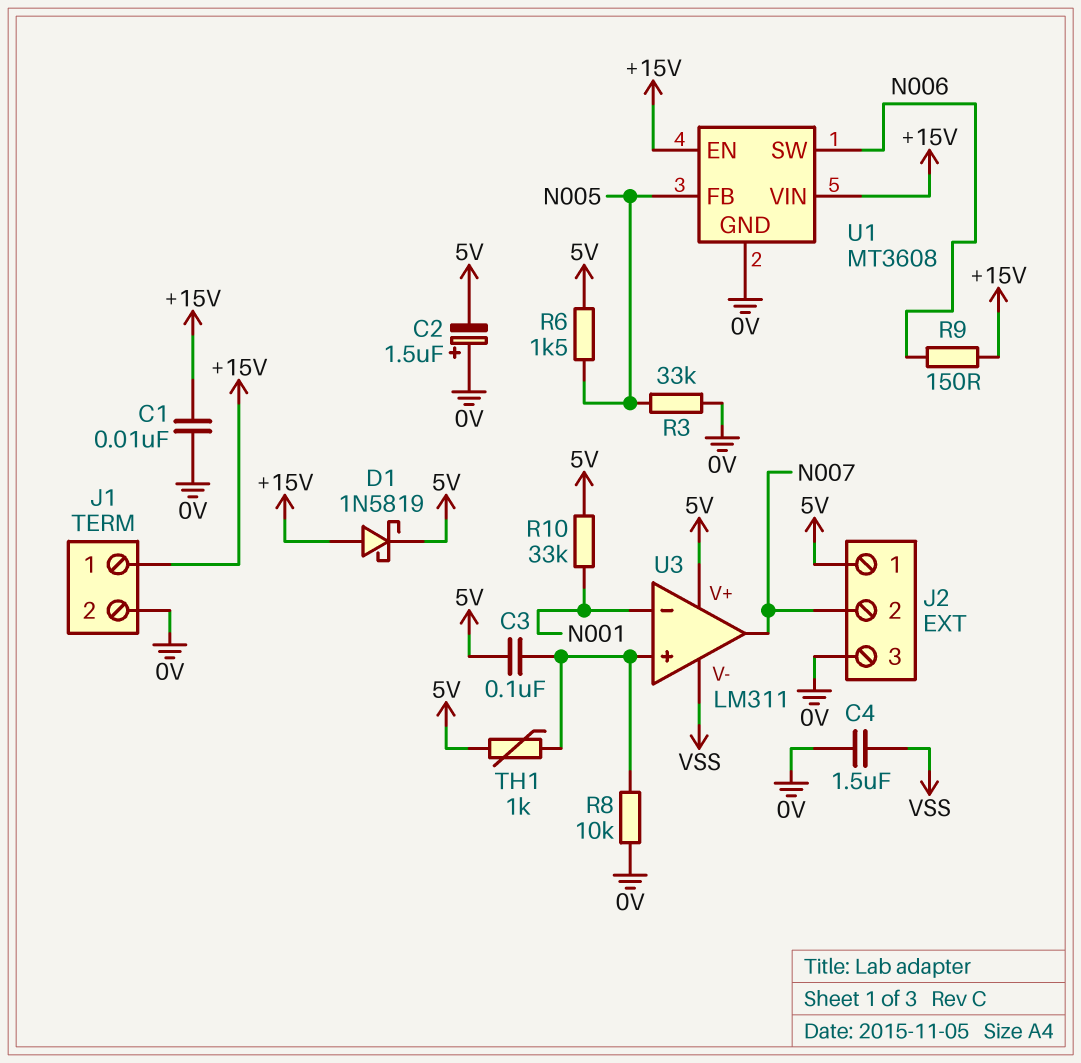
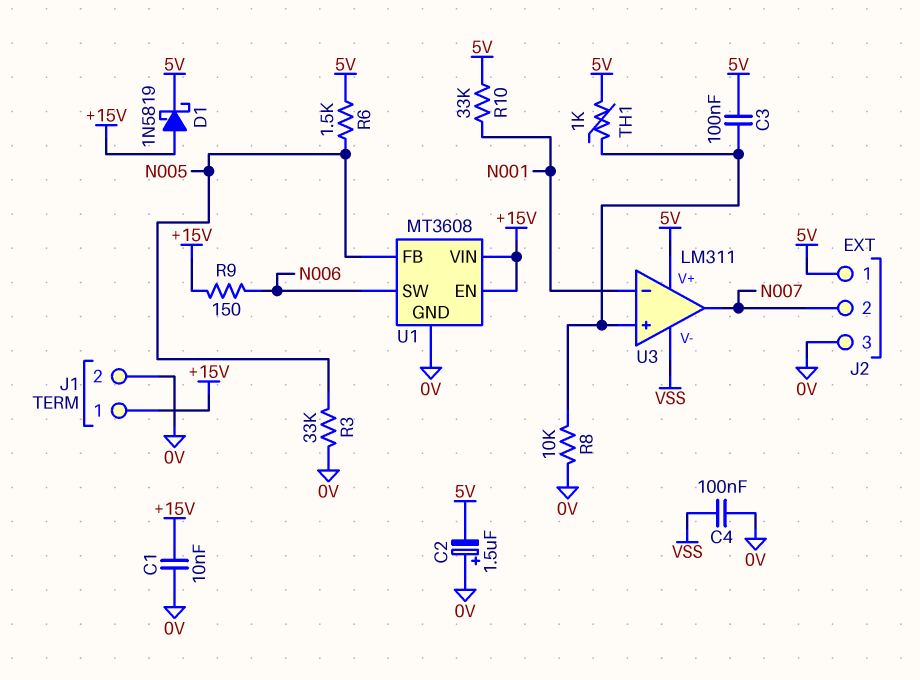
C4: 1.5uF (0V, VSS) -> 100nF (0V, VSS)

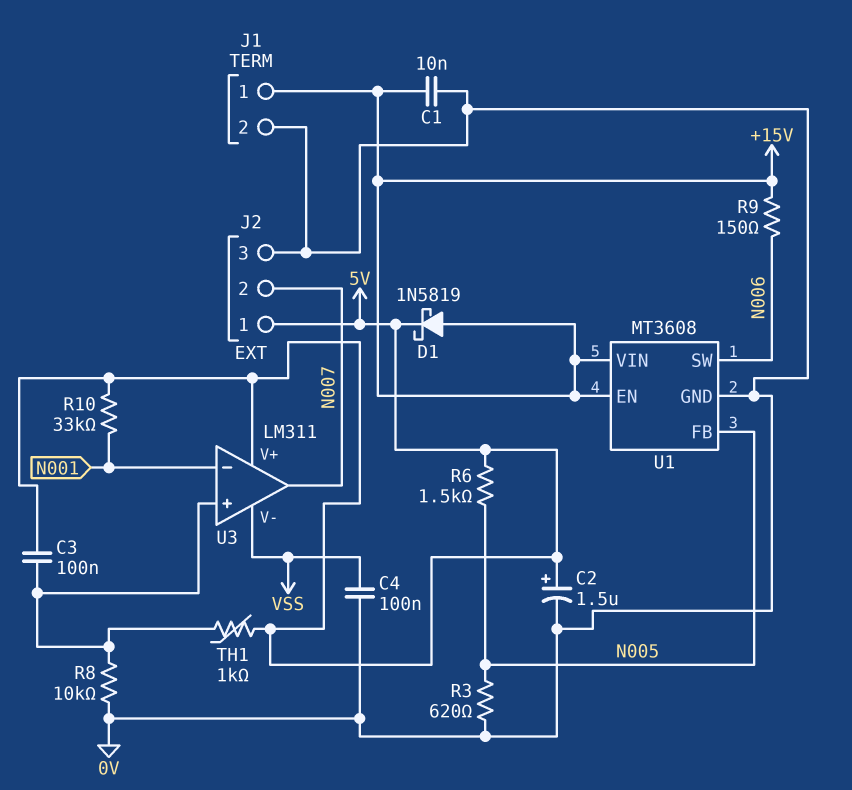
C2: 1.5uF (plus 0V, minus 5V) -> 1.5uF (plus 5V, minus 0V)
R3: 33k (0V, N005) -> 620 (0V, N005)

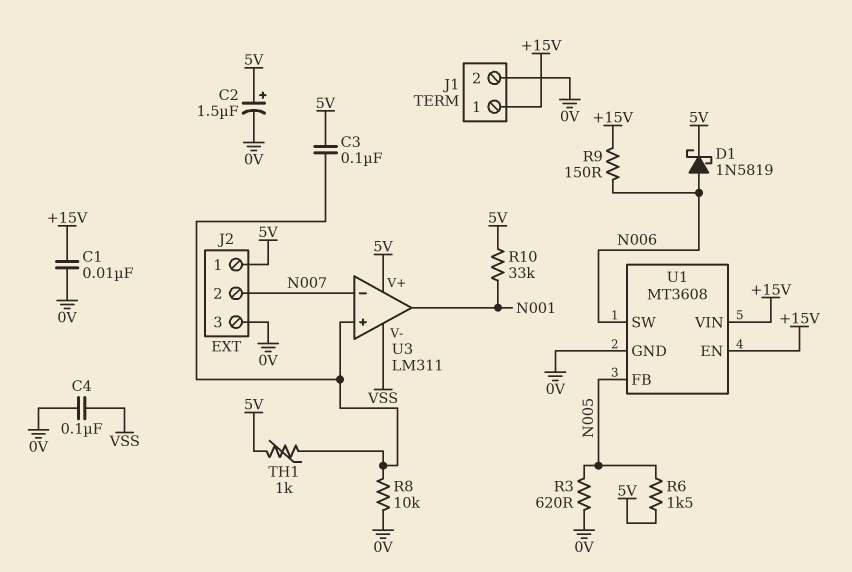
D1: schottky 1N5819 (A +15V, K 5V) -> schottky 1N5819 (A N006, K 5V)
U3 pin in-: N001 -> N007
U3 pin out: N007 -> N001

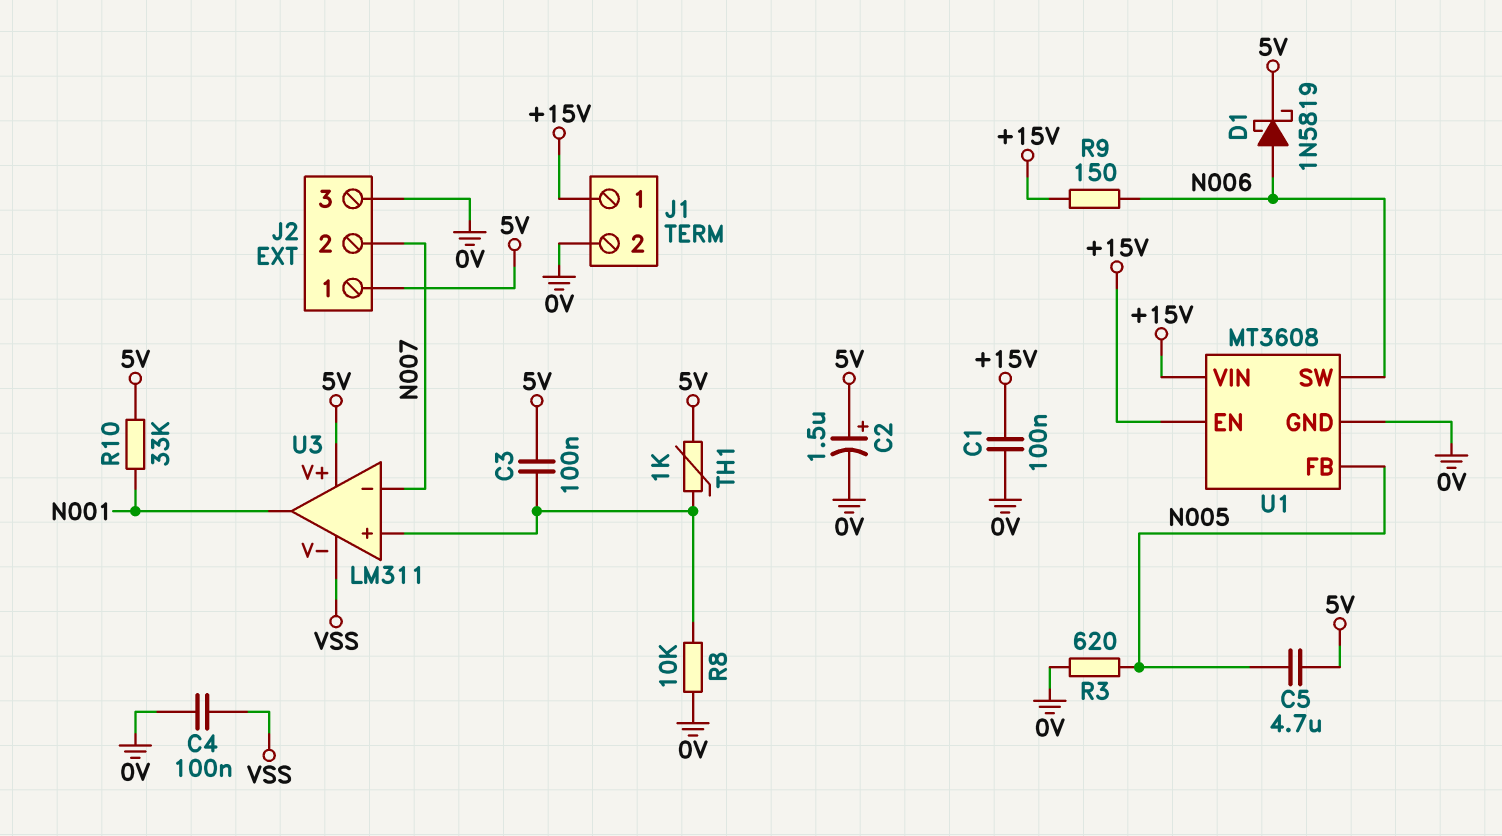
C1: 10nF (+15V, 0V) -> 100nF (+15V, 0V)
C5: none -> 4.7uF (5V, N005)
R6: 1.5k (5V, N005) -> none

